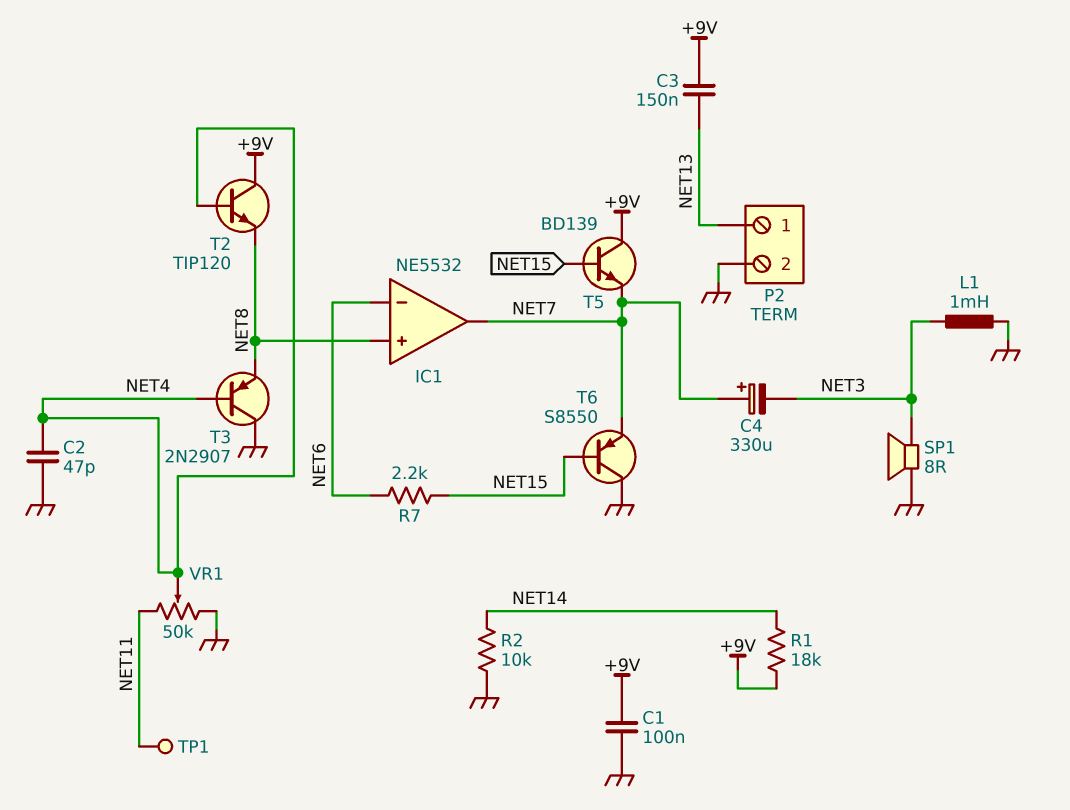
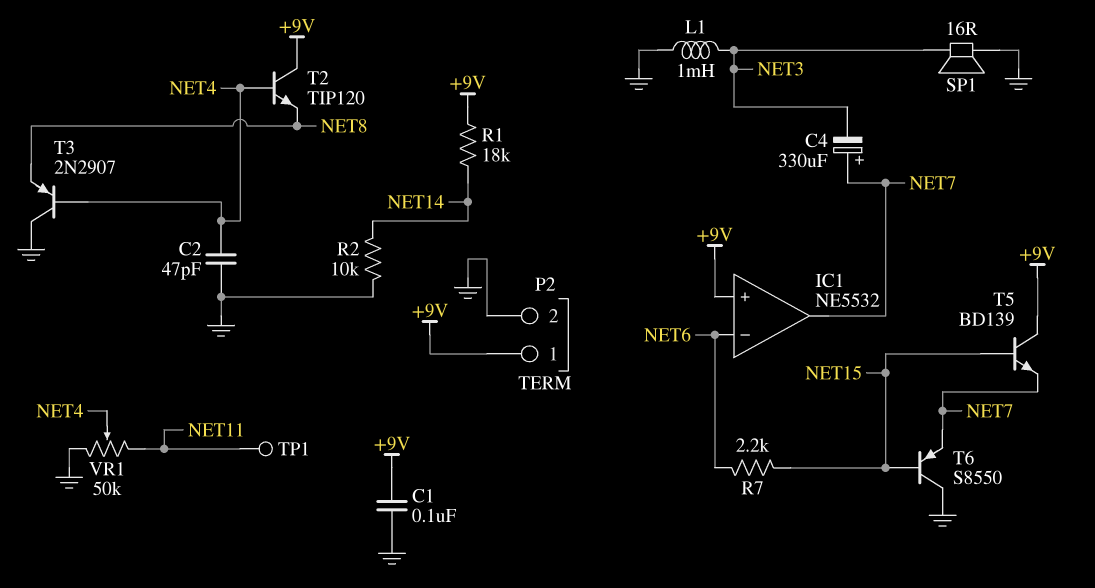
C3: 150nF (+9V, NET13) -> none
IC1 pin in+: NET8 -> +9V
P2 pin 1: NET13 -> +9V
SP1: speaker 8R (GND, NET3) -> speaker 16R (GND, NET3)

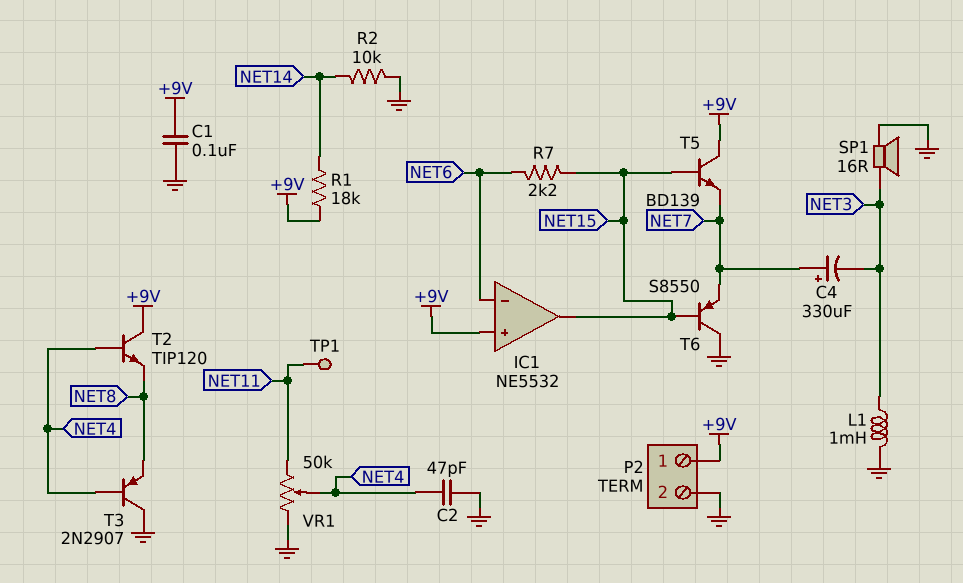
IC1 pin out: NET7 -> NET15

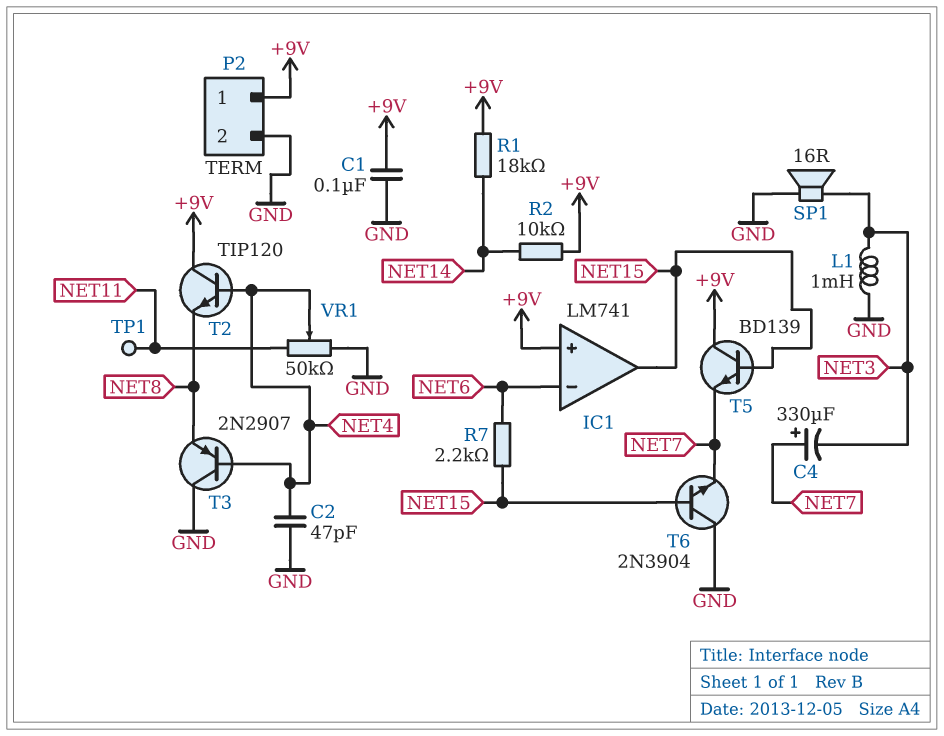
IC1: NE5532 -> LM741
R2: 10k (GND, NET14) -> 10k (+9V, NET14)
T6: PNP S8550 (B NET15, C GND, E NET7) -> NPN 2N3904 (B NET15, C GND, E NET7)

